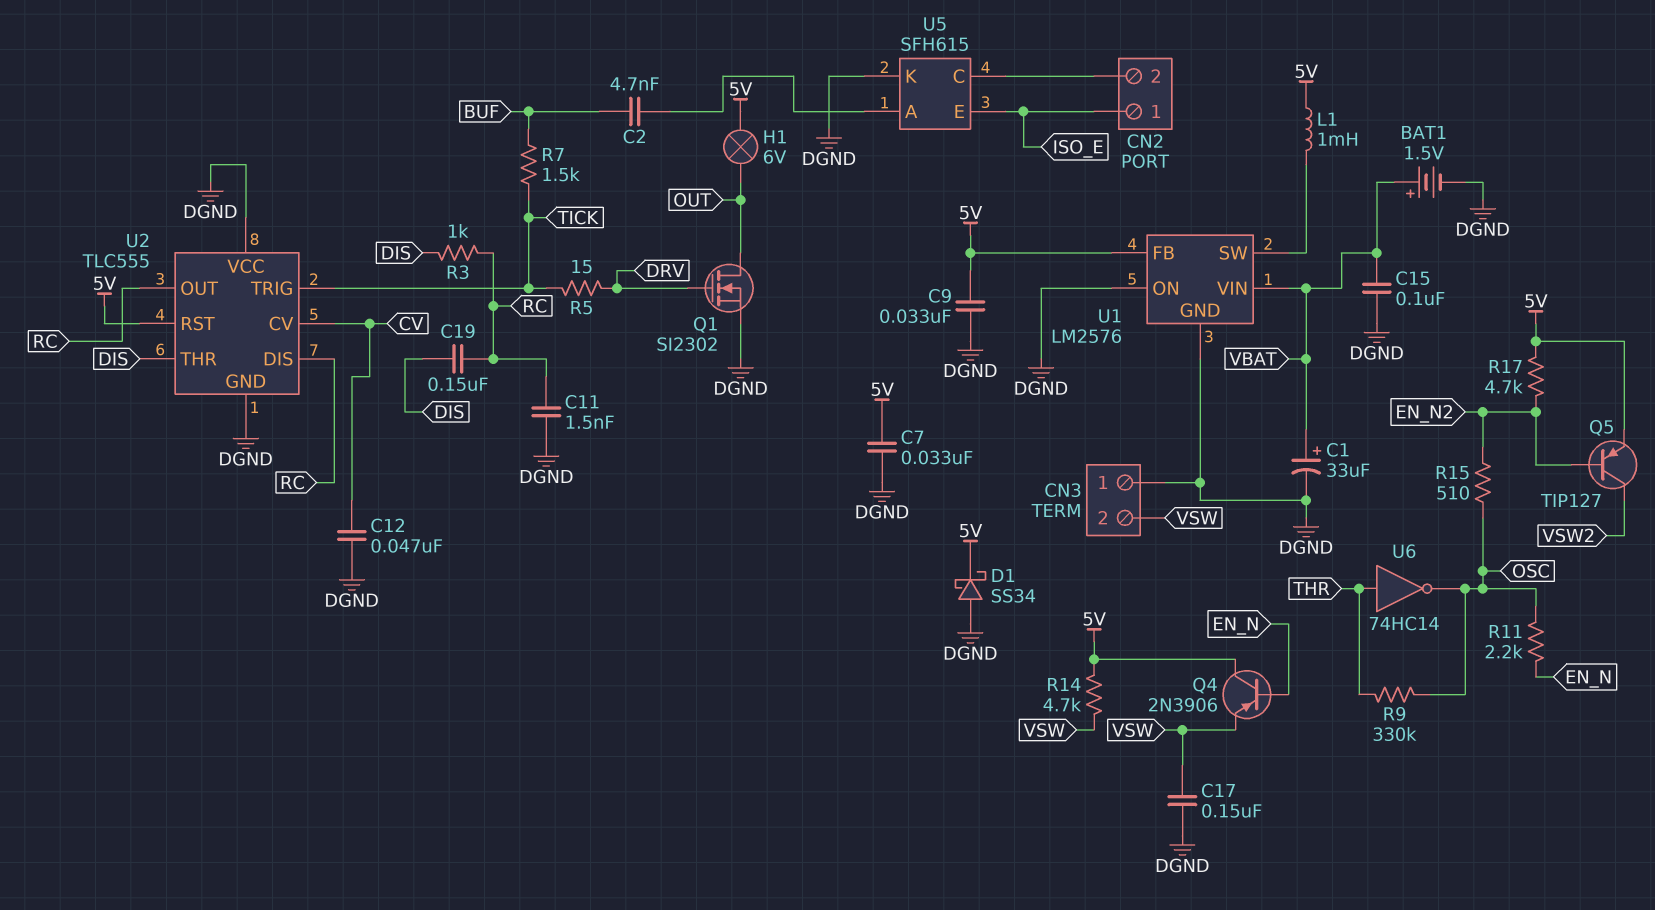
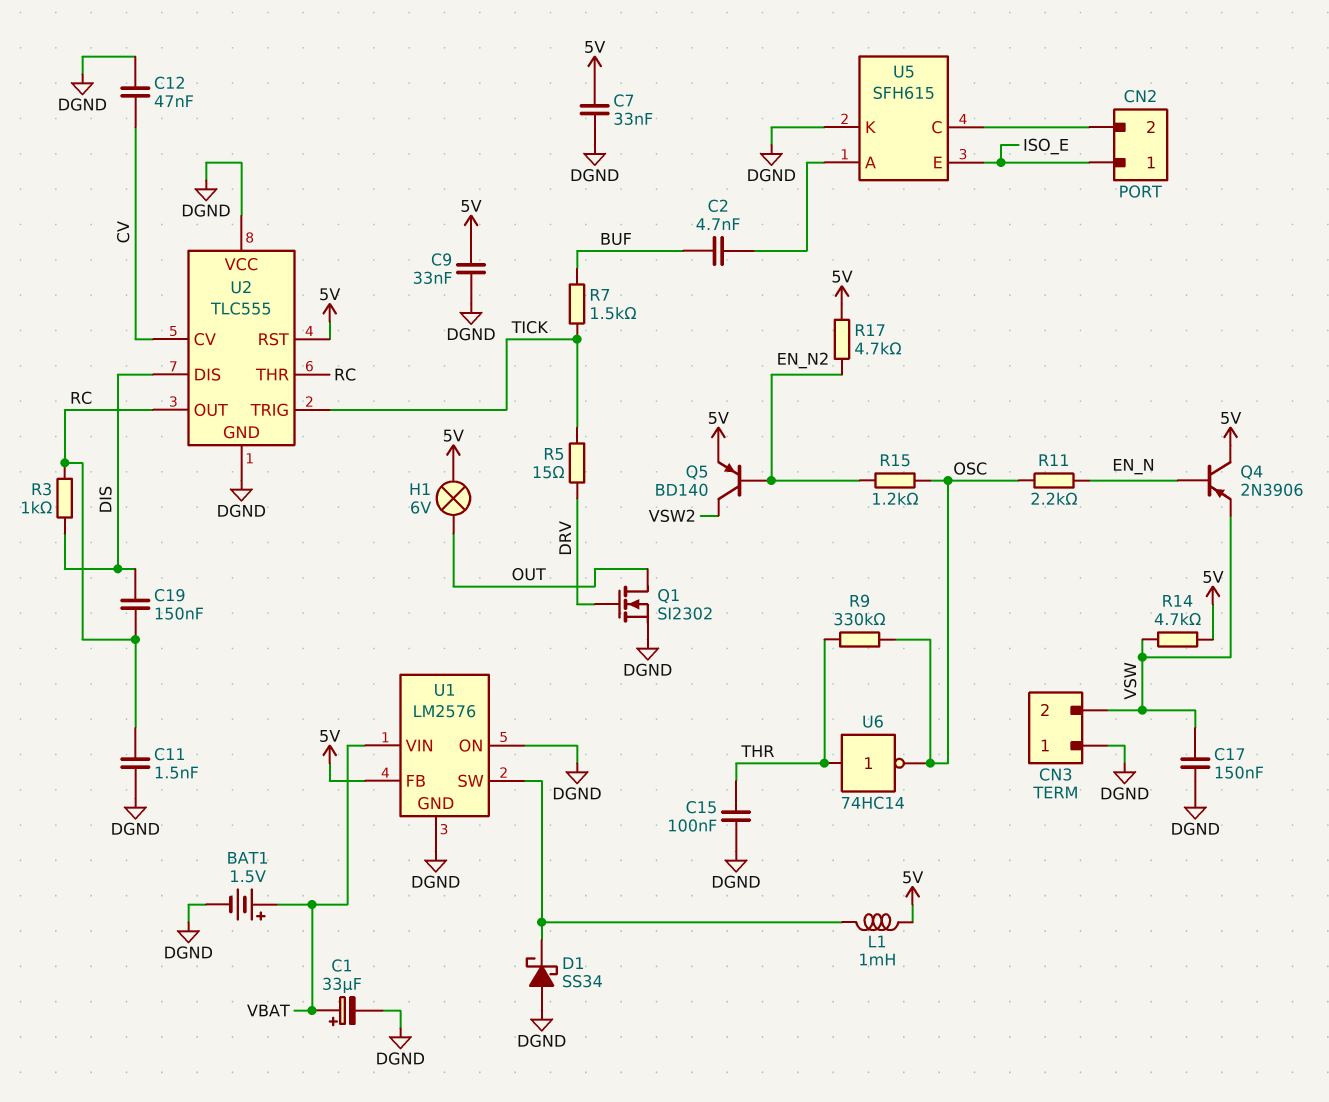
C15: 100nF (DGND, VBAT) -> 100nF (DGND, THR)
D1: schottky SS34 (A DGND, K 5V) -> schottky SS34 (A DGND, K U1/SW)
Q5: PNP TIP127 (B EN_N2, C VSW2, E 5V) -> PNP BD140 (B EN_N2, C VSW2, E 5V)
R15: 510 (EN_N2, OSC) -> 1.2k (EN_N2, OSC)
U2 pin DIS: RC -> DIS
U2 pin THR: DIS -> RC

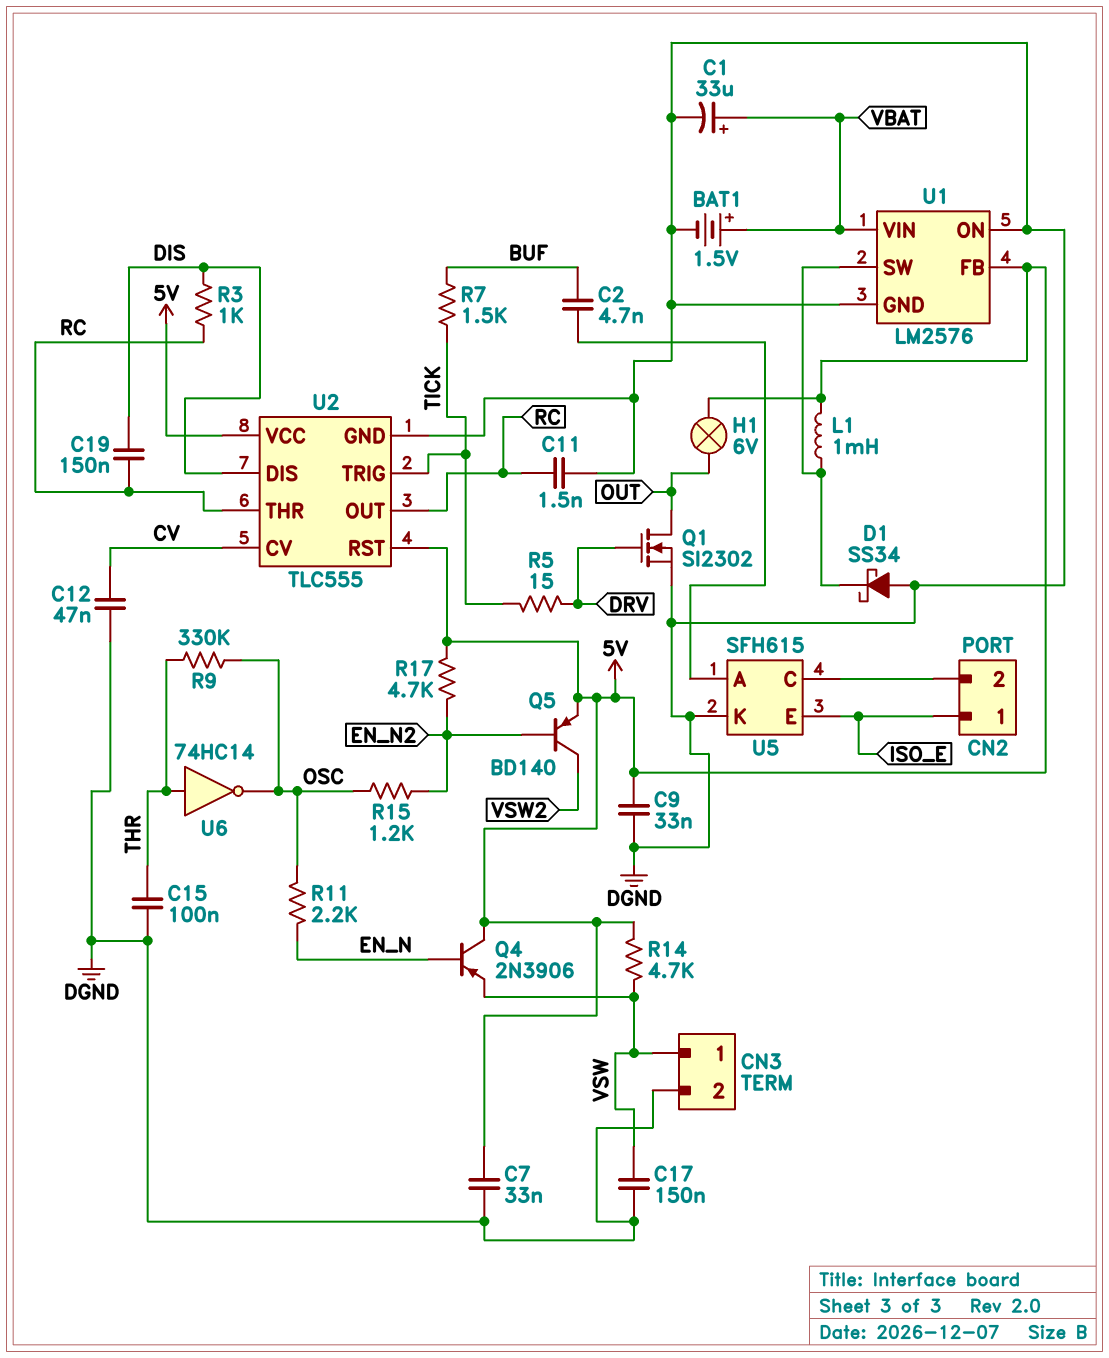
CN3 pin 1: DGND -> VSW
CN3 pin 2: VSW -> DGND
U2 pin VCC: DGND -> 5V

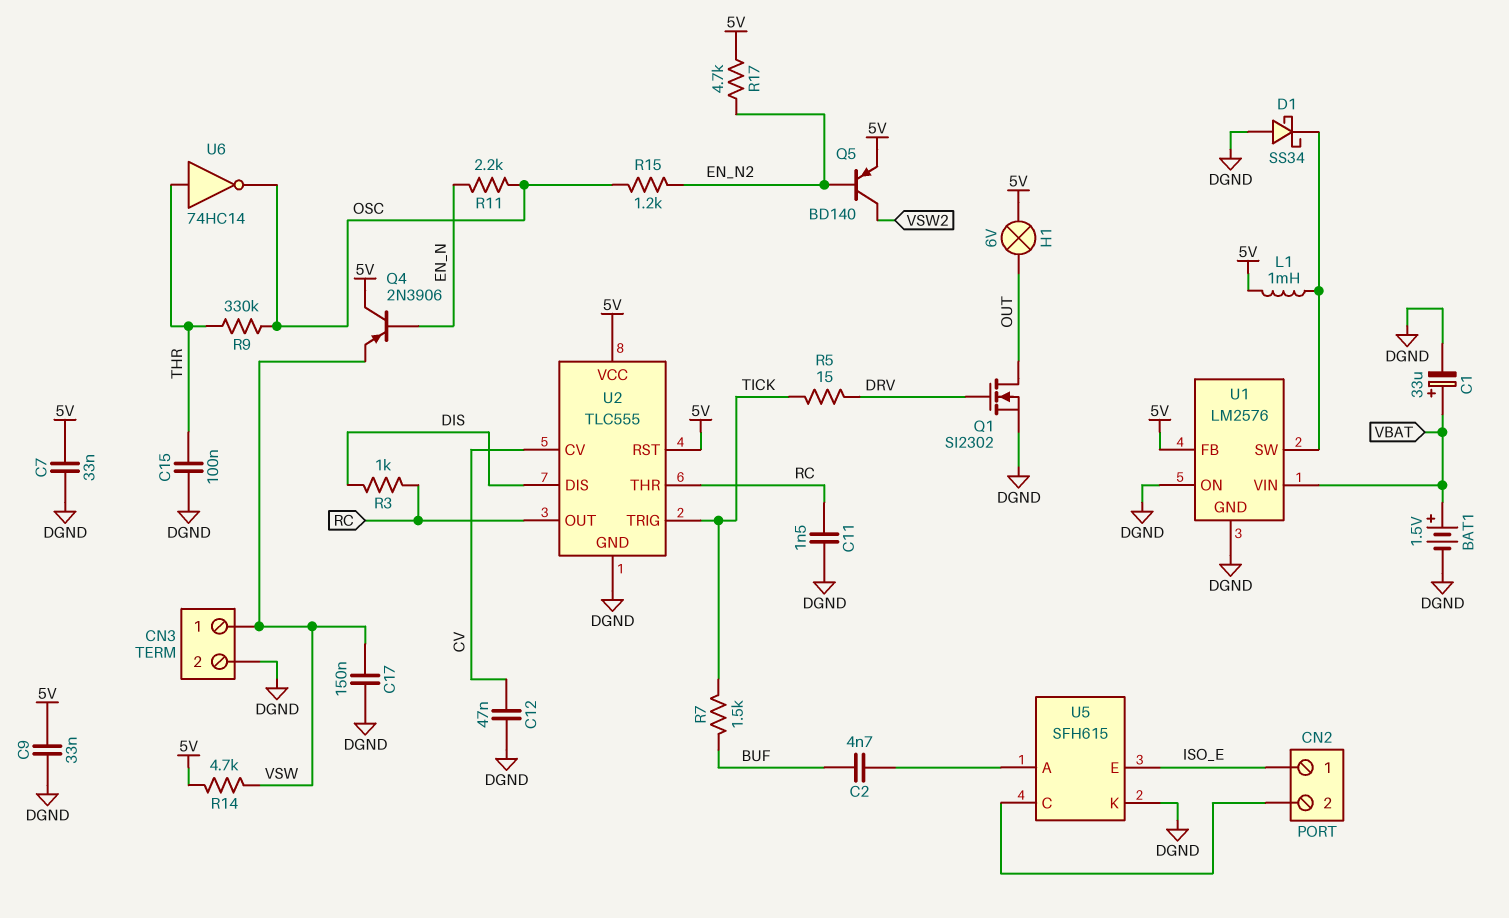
C19: 150nF (DIS, RC) -> none

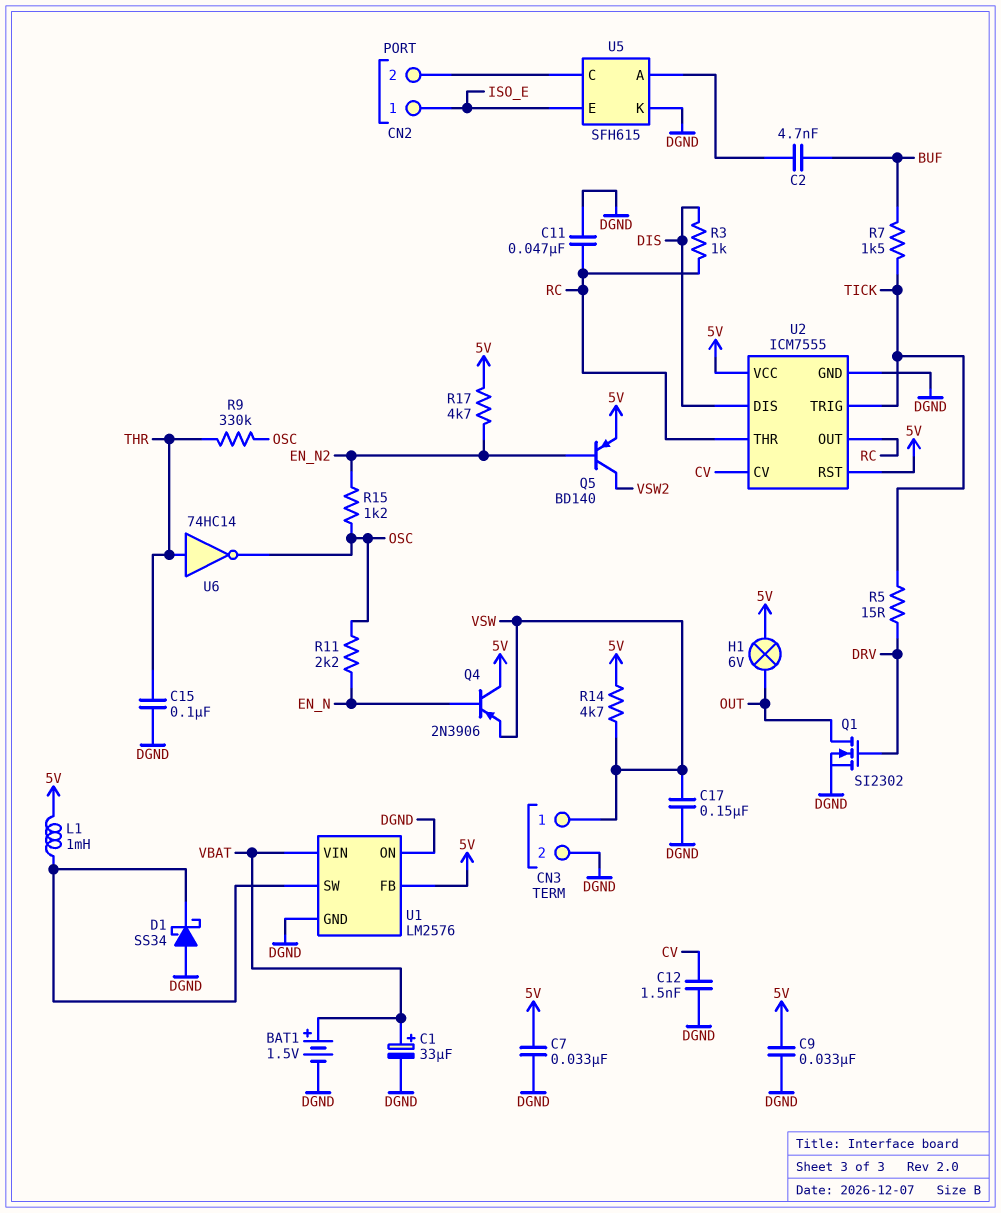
C11: 1.5nF (DGND, RC) -> 47nF (DGND, RC)
C12: 47nF (CV, DGND) -> 1.5nF (CV, DGND)
U2: TLC555 -> ICM7555

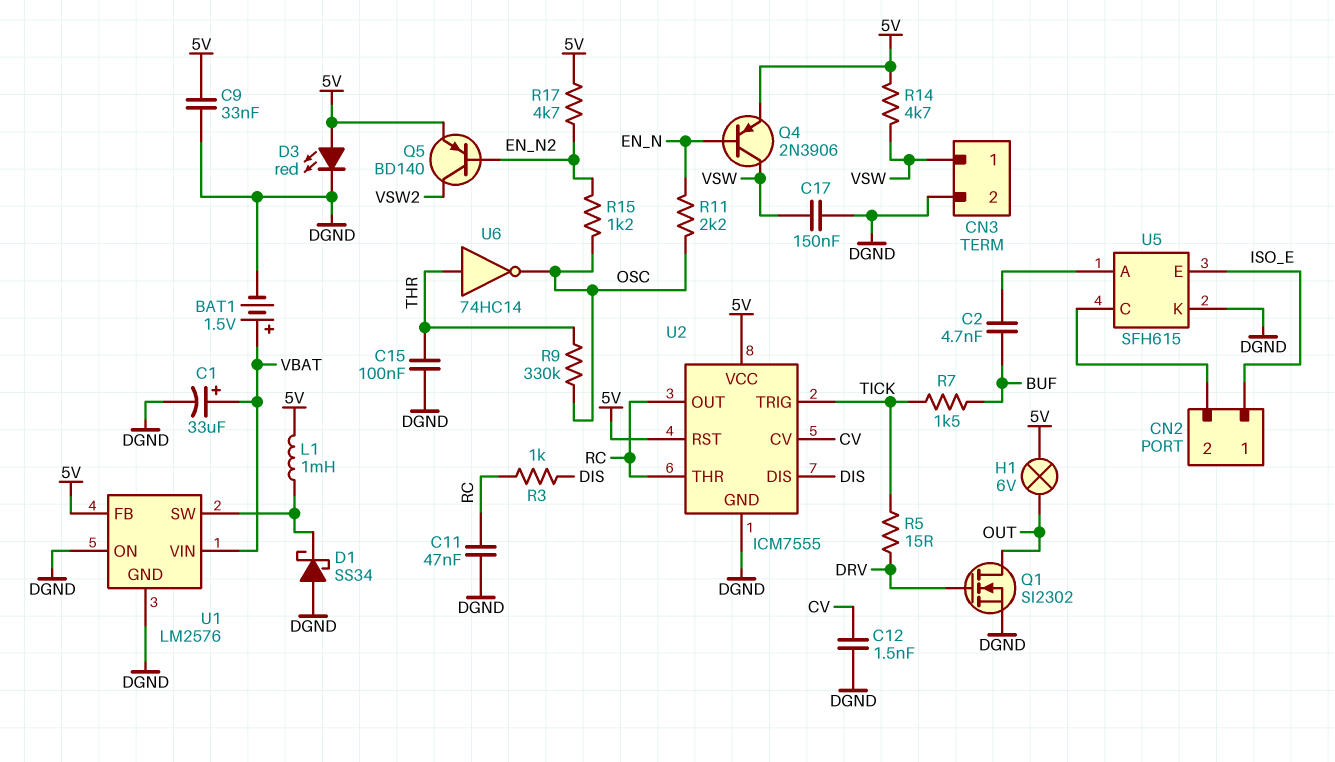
C7: 33nF (5V, DGND) -> none
D3: none -> LED red (A 5V, K DGND)
Q4: PNP 2N3906 (B EN_N, C 5V, E VSW) -> PNP 2N3906 (B EN_N, C VSW, E 5V)

